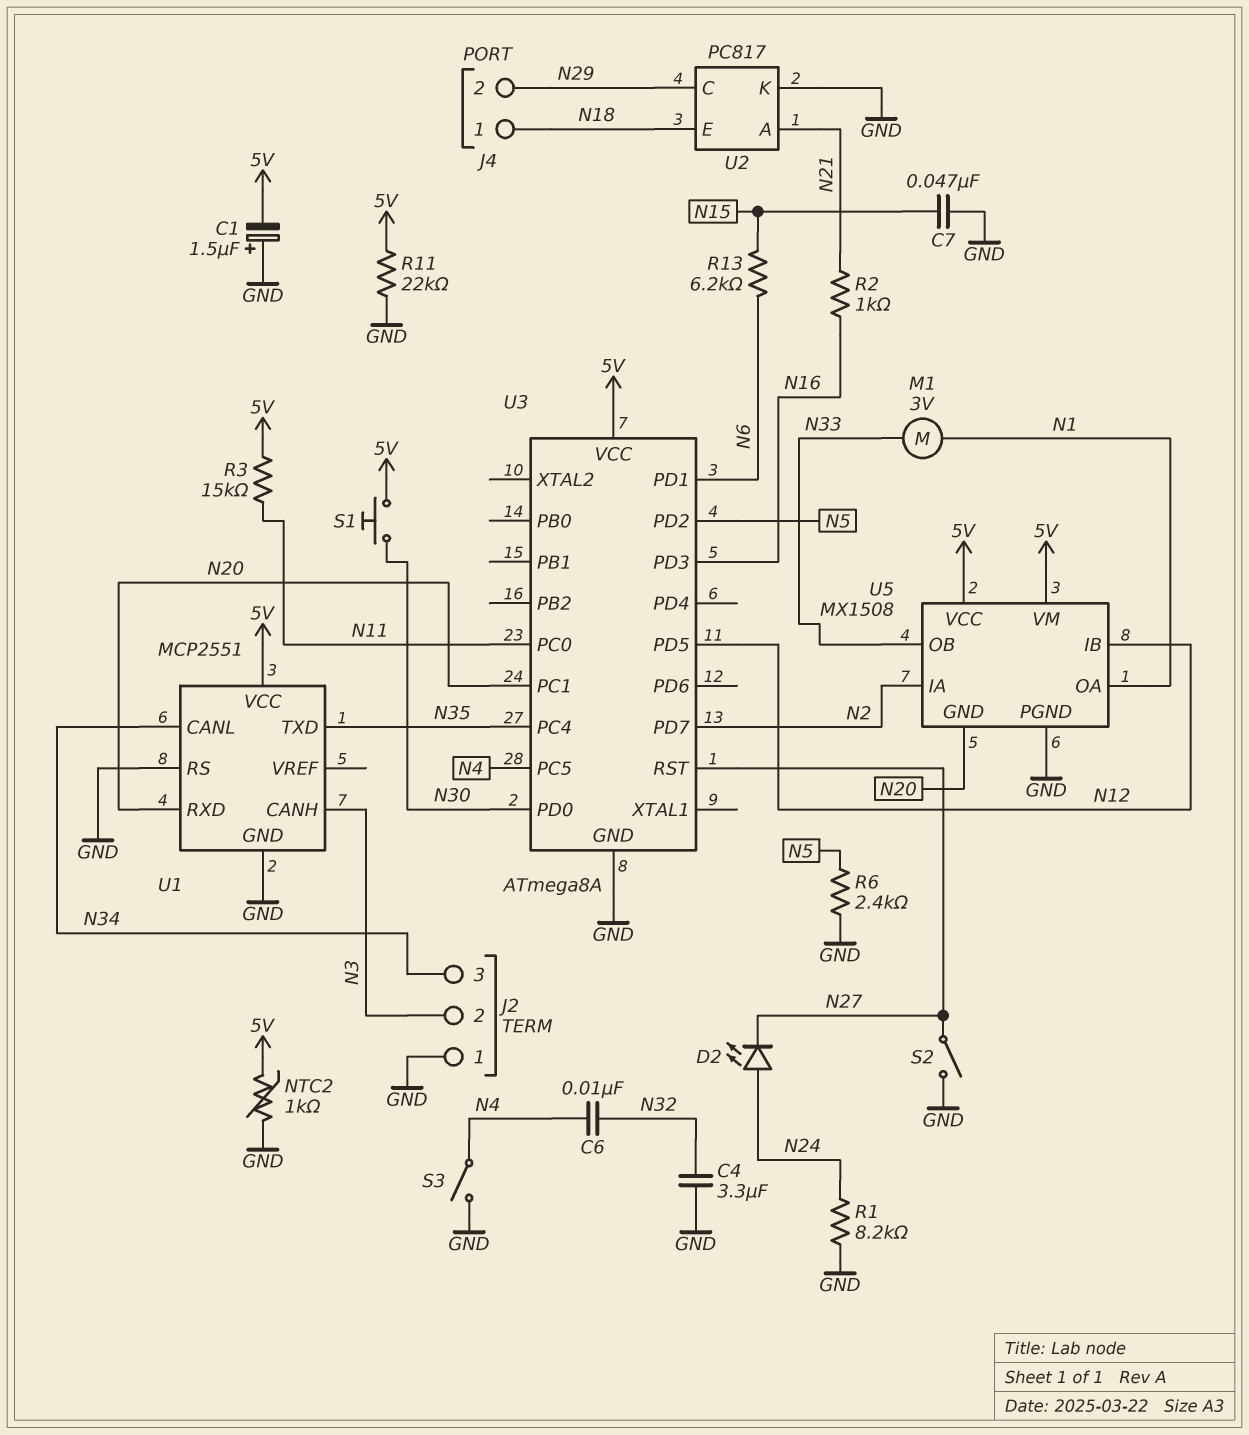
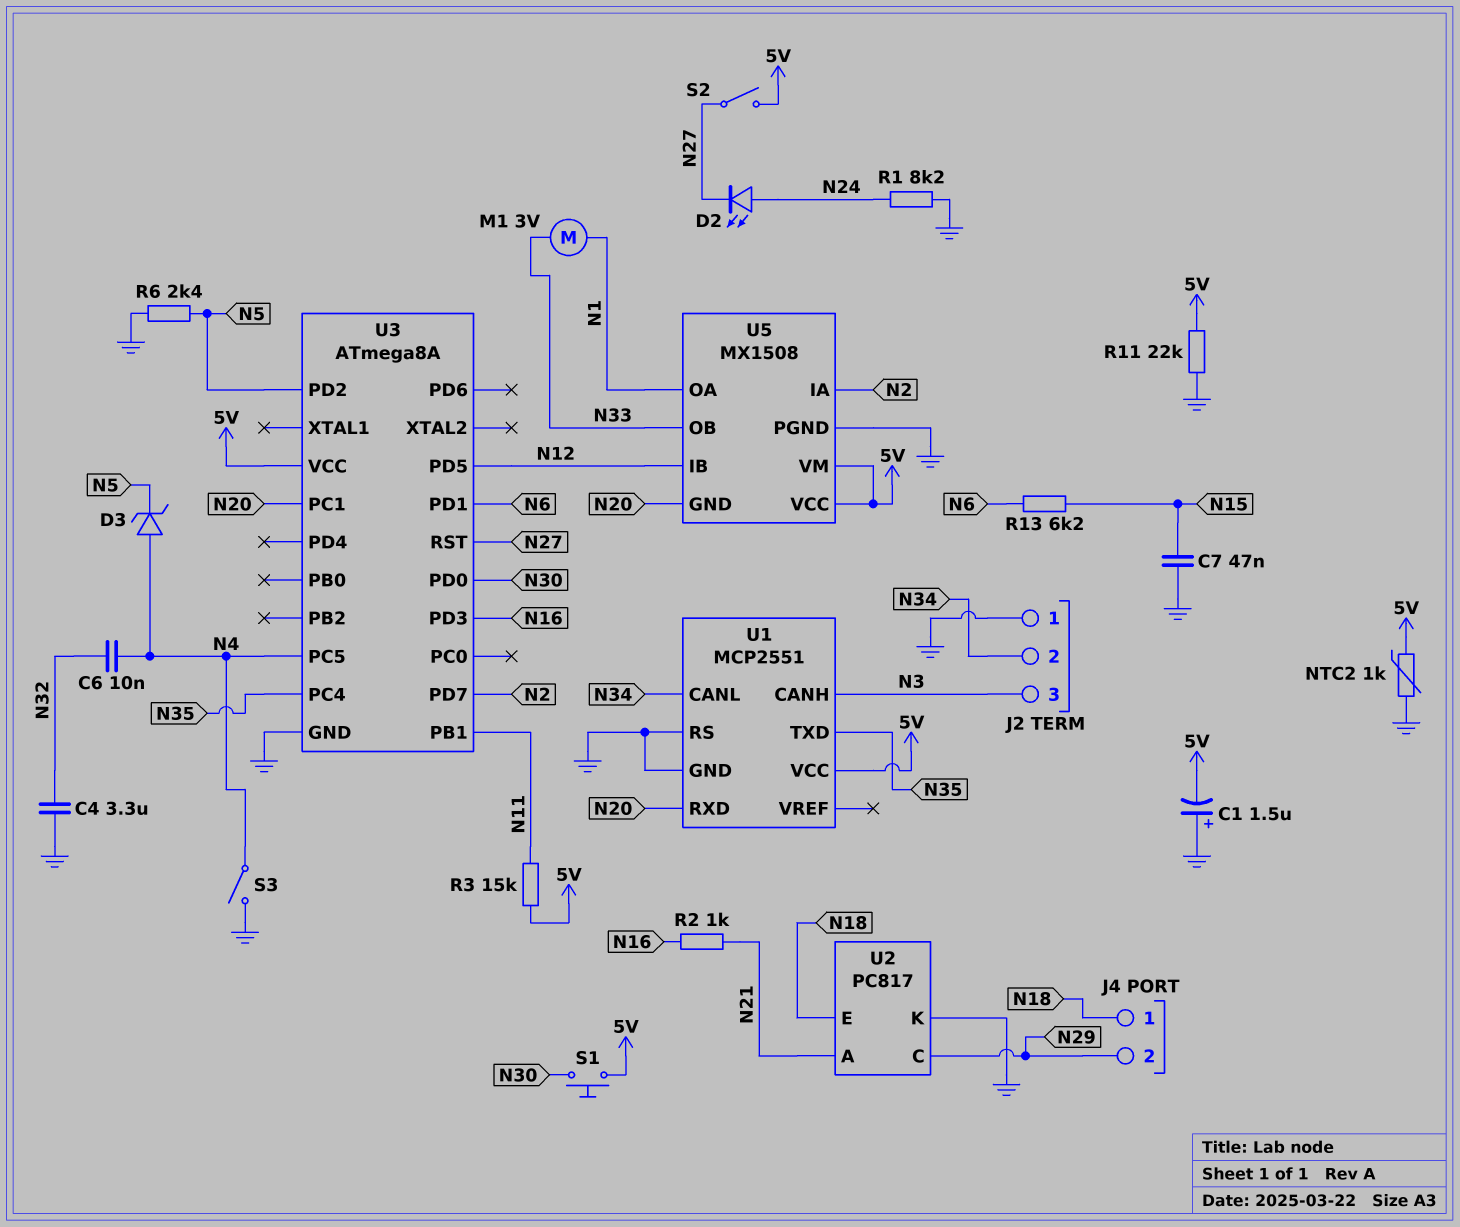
D3: none -> zener (A N4, K N5)
J2 pin 2: N3 -> N34
J2 pin 3: N34 -> N3
S2: switch (GND, N27) -> switch (5V, N27)
U3 pin PB1: none -> N11
U3 pin PC0: N11 -> none

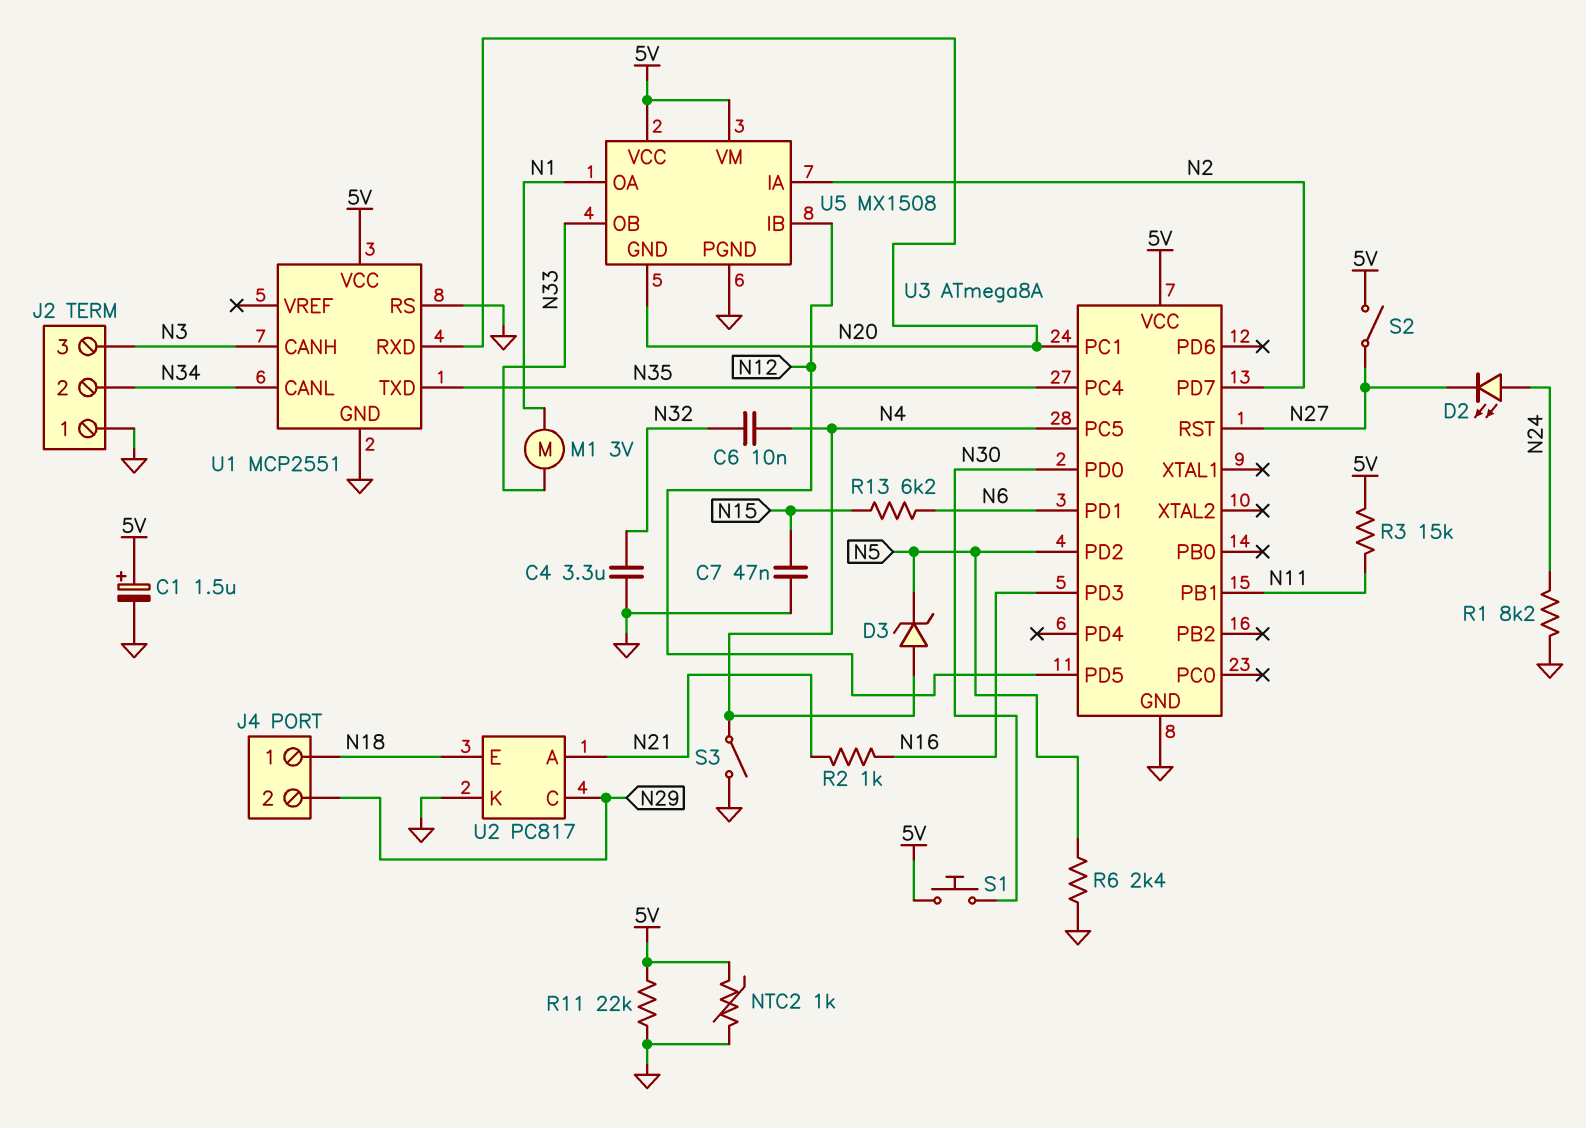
C1: 1.5uF (plus GND, minus 5V) -> 1.5uF (plus 5V, minus GND)

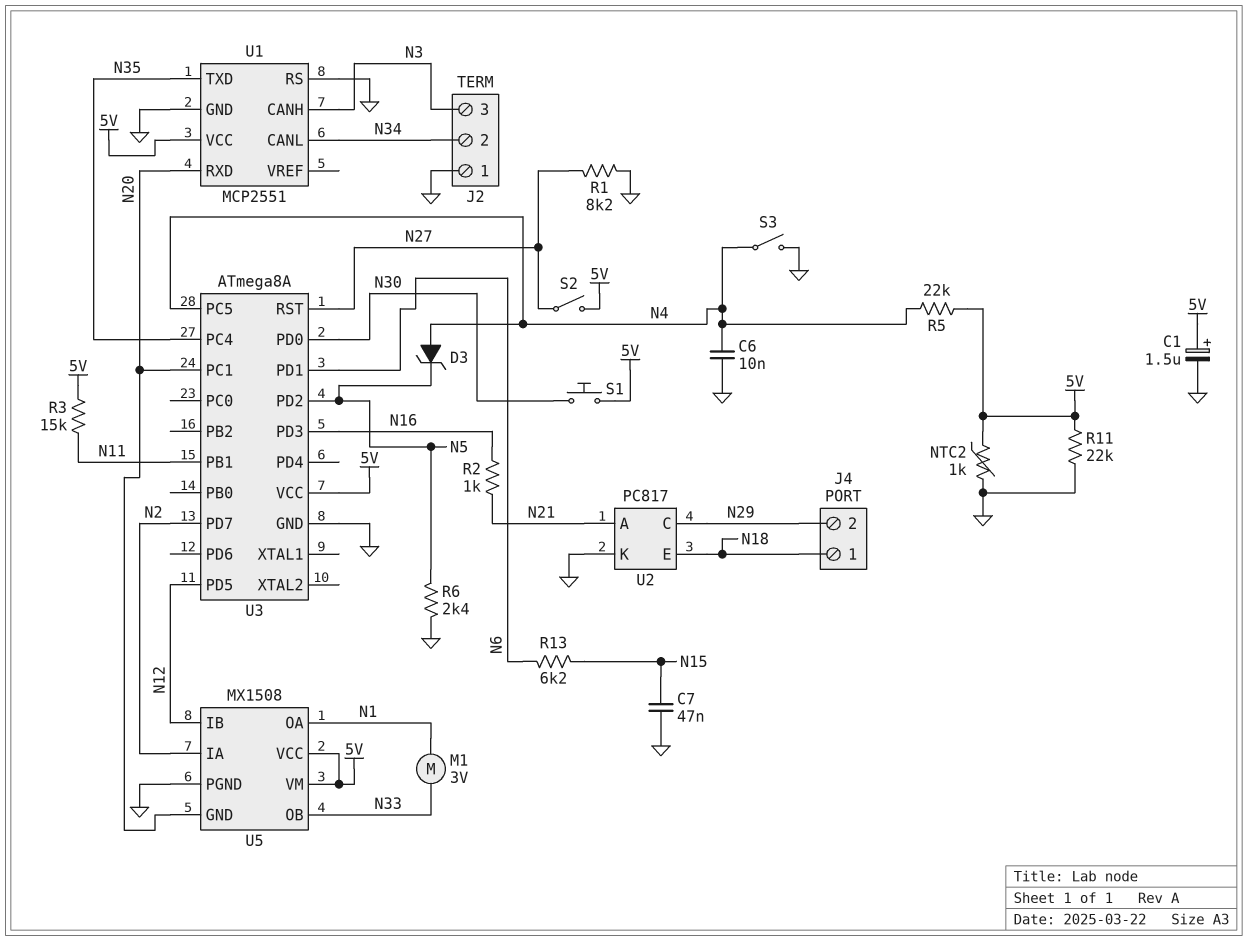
C4: 3.3uF (GND, N32) -> none
C6: 10nF (N4, N32) -> 10nF (GND, N4)
D2: LED (A N24, K N27) -> none
R1: 8.2k (GND, N24) -> 8.2k (GND, N27)
R5: none -> 22k (5V, N4)

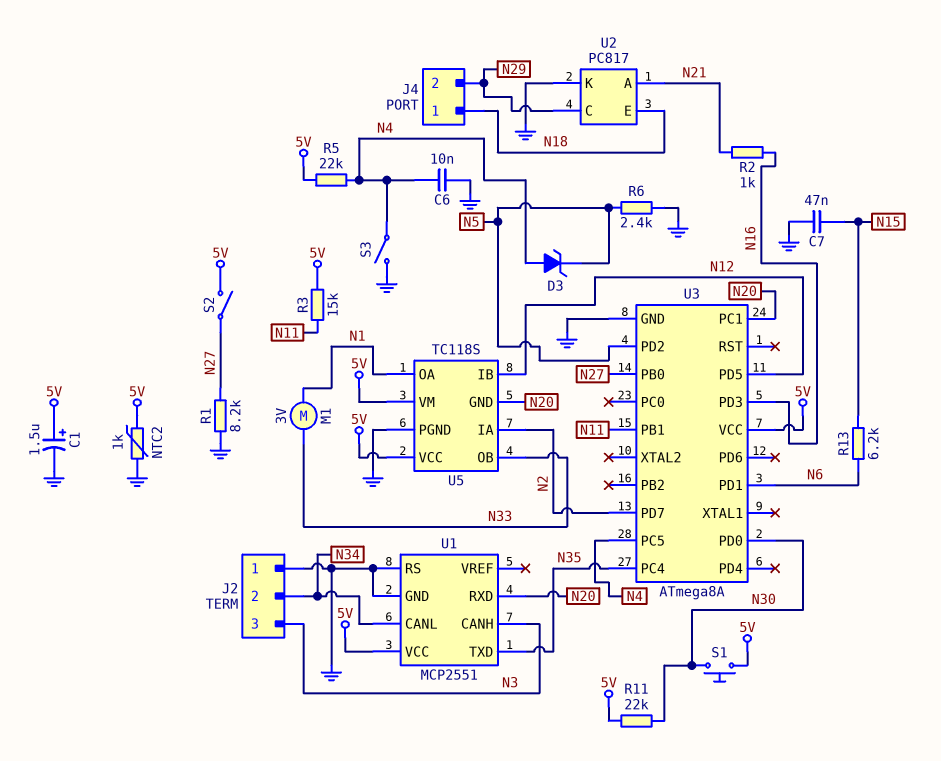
R11: 22k (5V, GND) -> 22k (5V, N30)
U3 pin PB0: none -> N27
U3 pin RST: N27 -> none
U5: MX1508 -> TC118S

